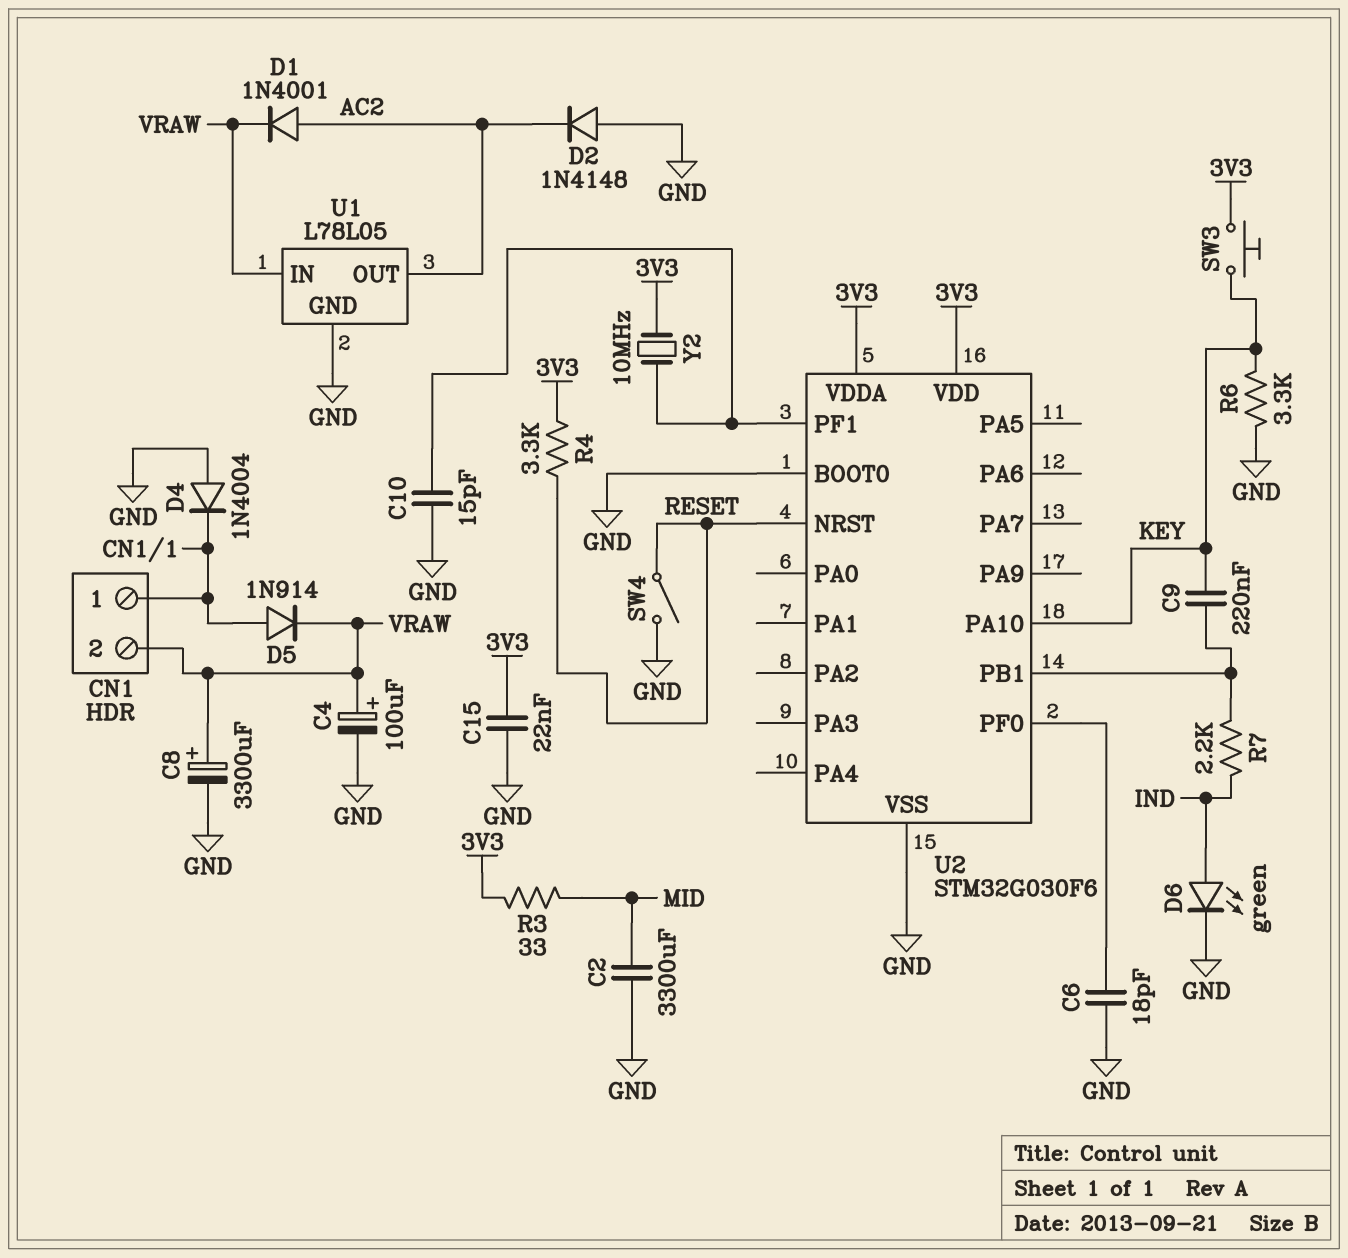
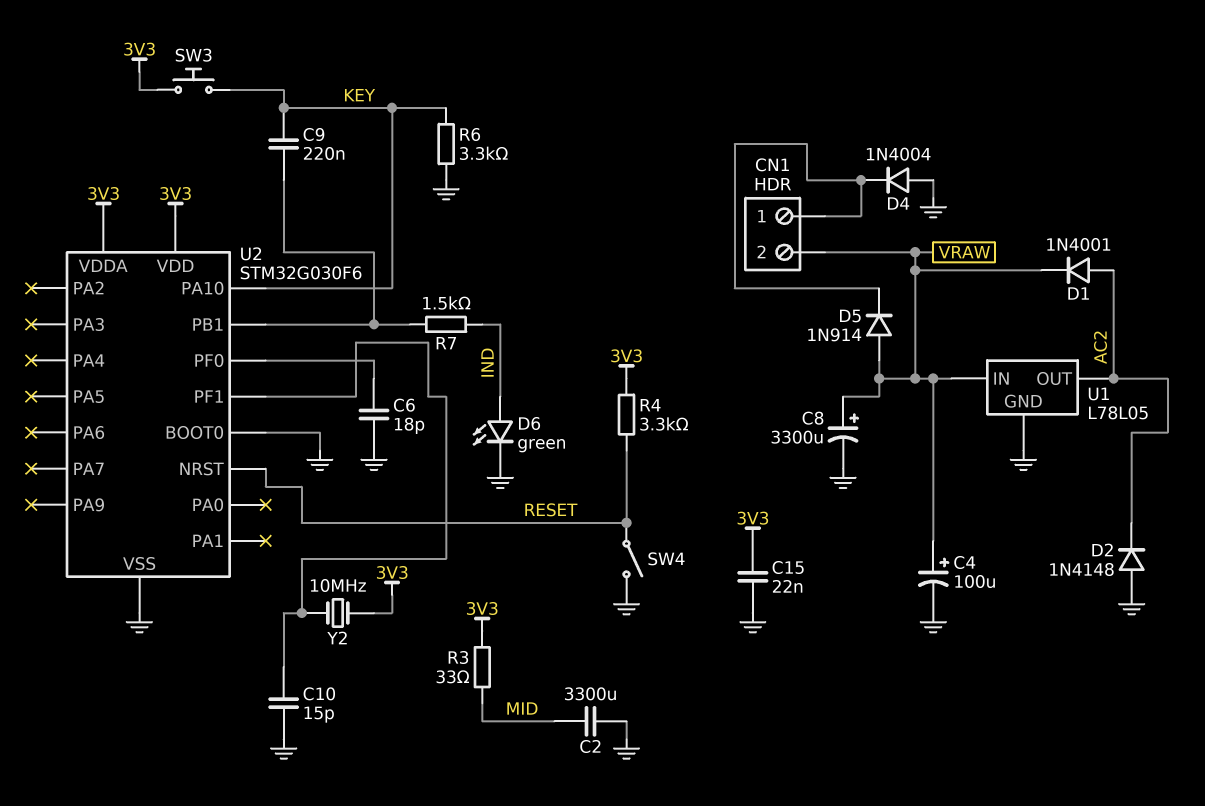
D5: diode 1N914 (A CN1/1, K VRAW) -> diode 1N914 (A VRAW, K CN1/1)
R7: 2.2k (IND, U2/PB1) -> 1.5k (IND, U2/PB1)

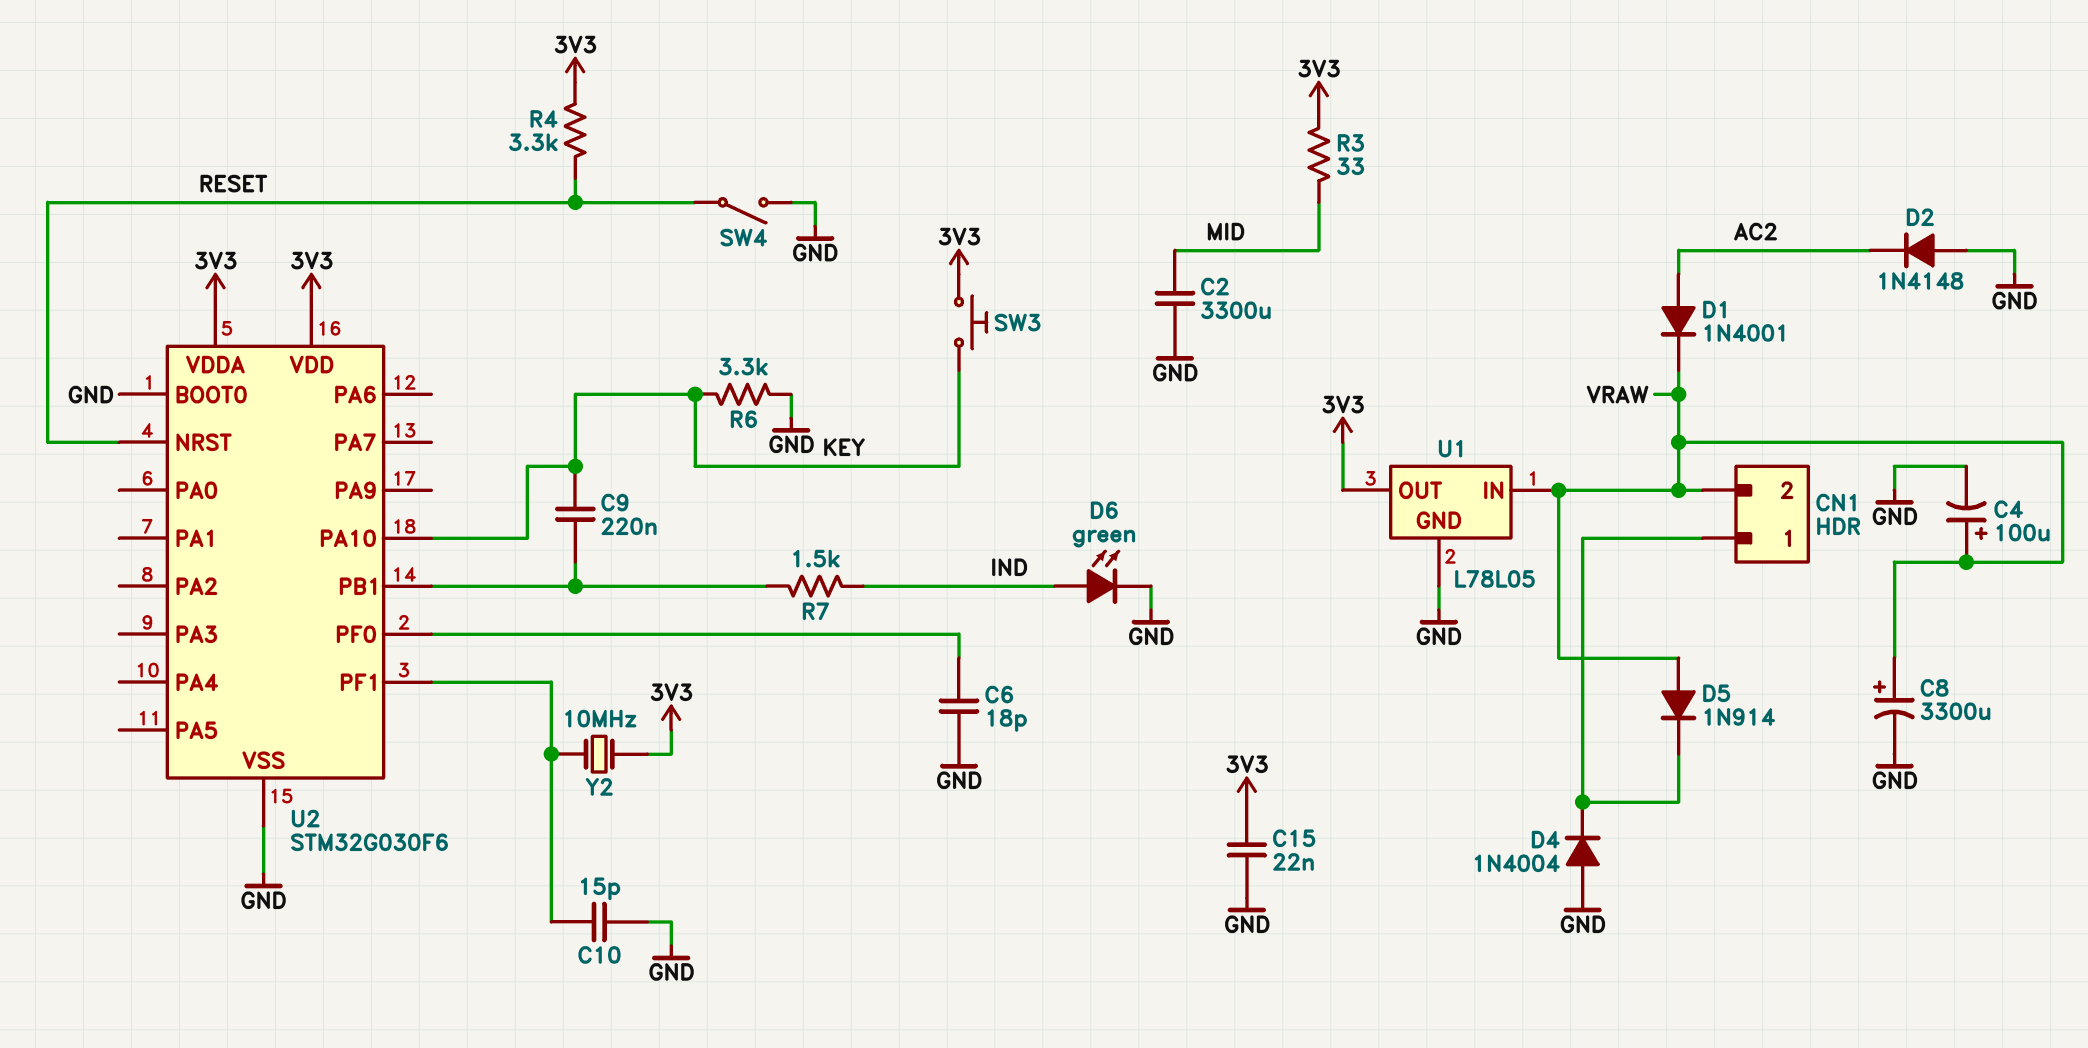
U1 pin OUT: AC2 -> 3V3

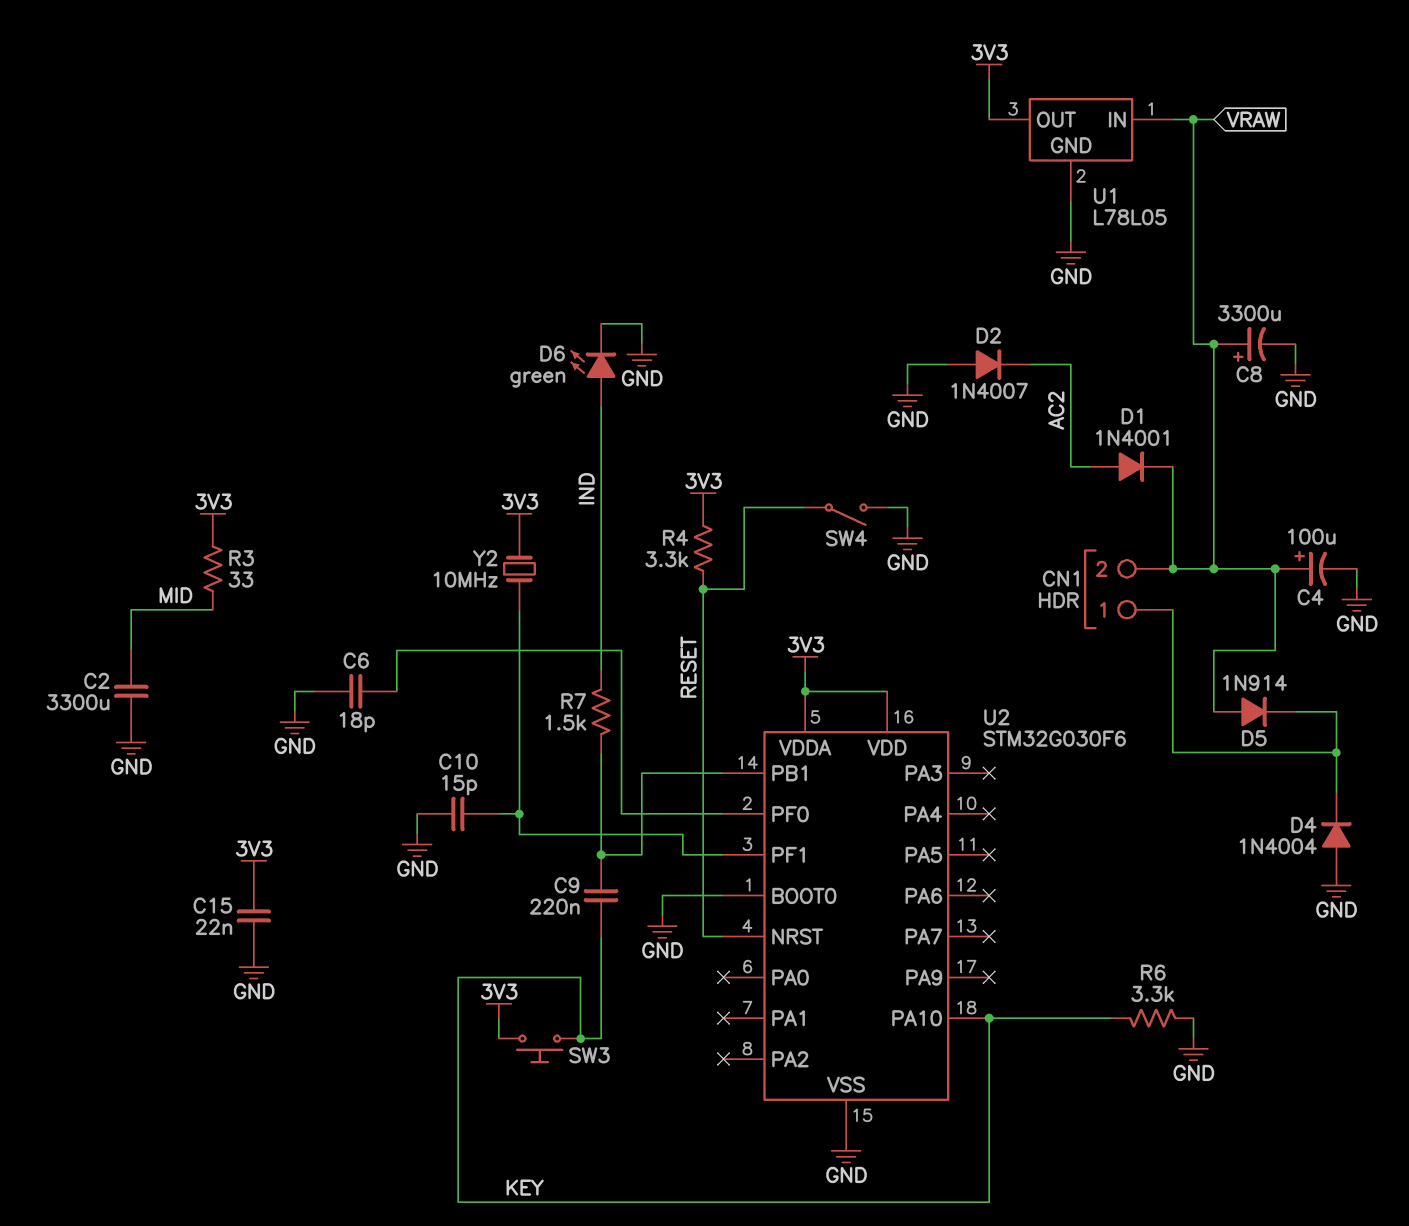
D2: diode 1N4148 (A GND, K AC2) -> diode 1N4007 (A GND, K AC2)

